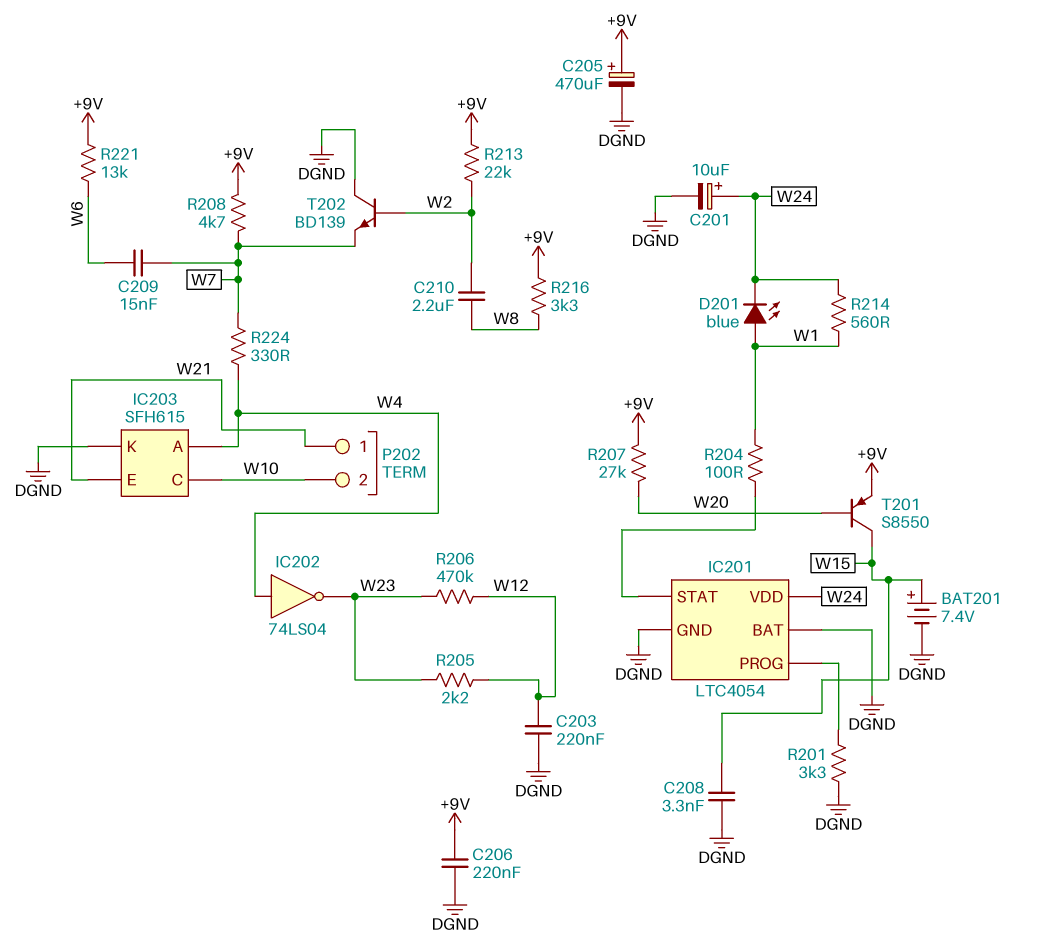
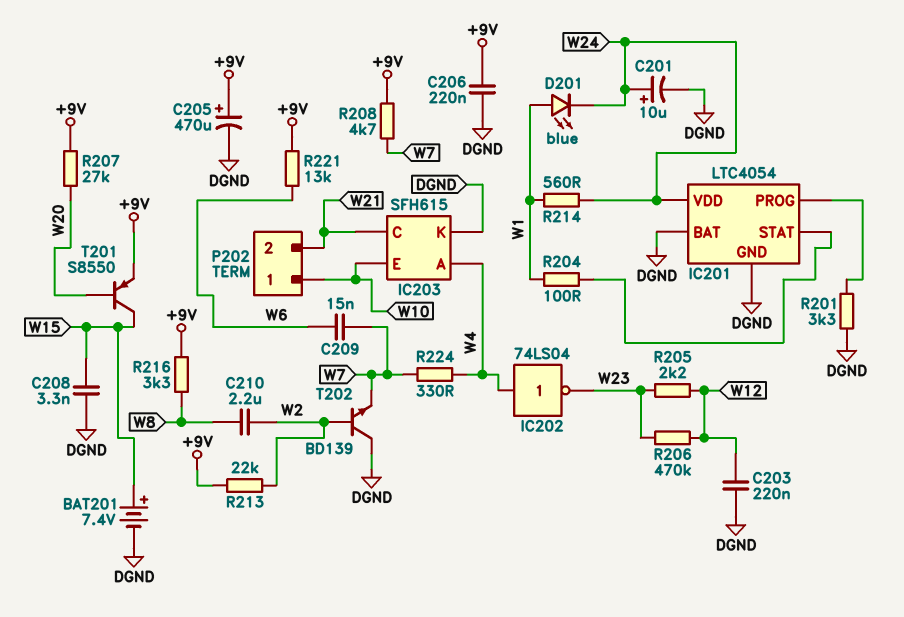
IC203 pin C: W10 -> W21
IC203 pin E: W21 -> W10
P202 pin 1: W21 -> W10
P202 pin 2: W10 -> W21

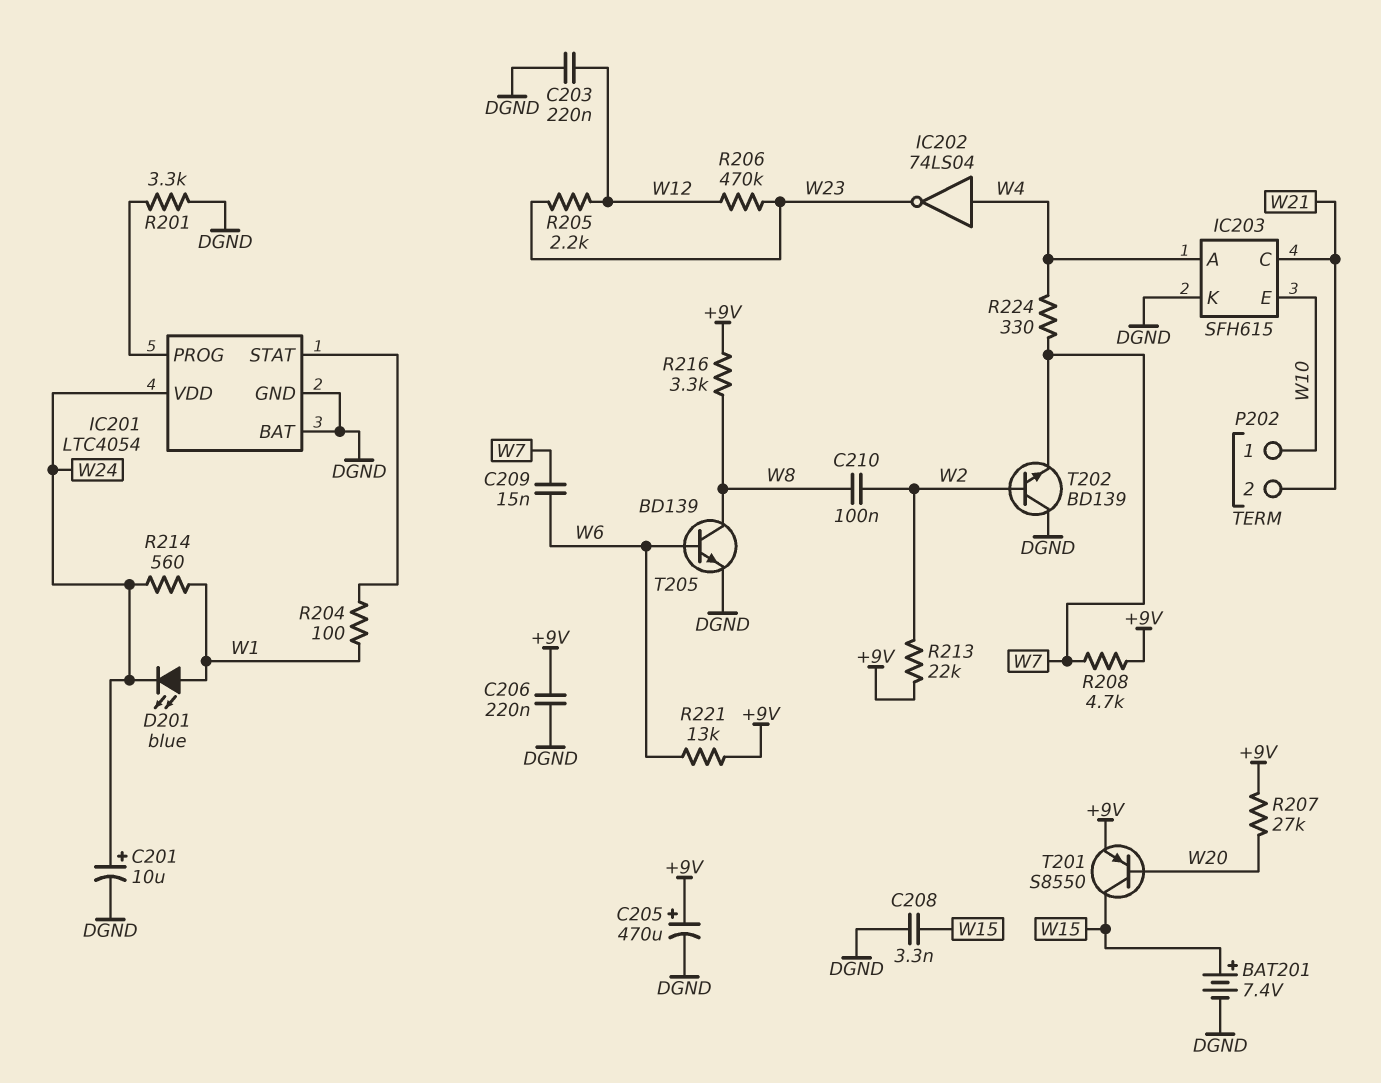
C210: 2.2uF (W2, W8) -> 100nF (W2, W8)
T205: none -> NPN BD139 (B W6, C W8, E DGND)

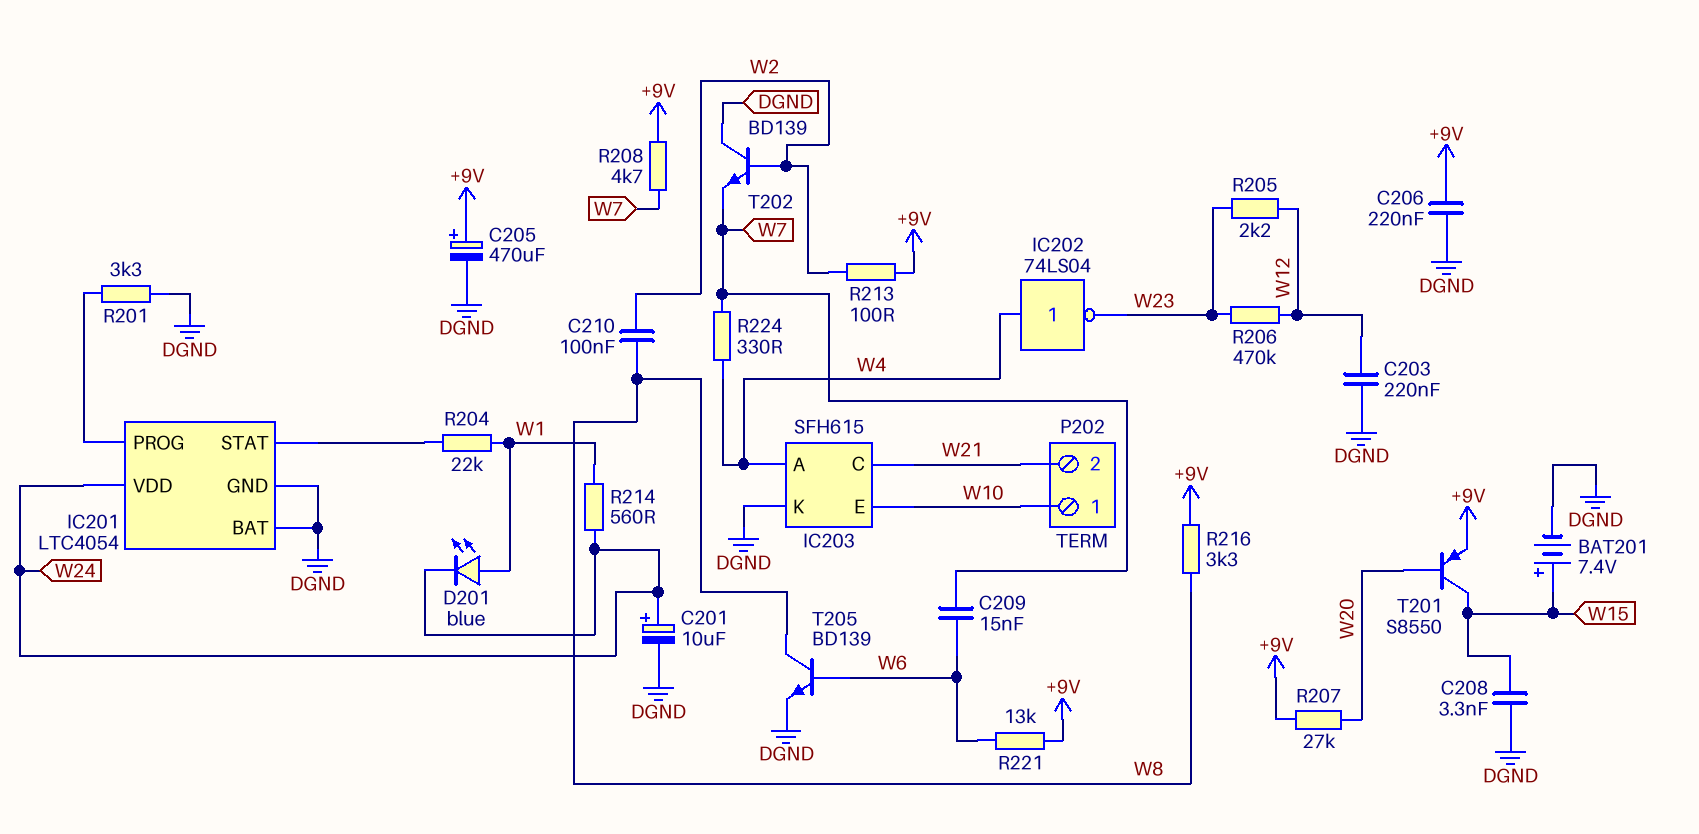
R204: 100 (IC201/STAT, W1) -> 22k (IC201/STAT, W1)
R213: 22k (+9V, W2) -> 100 (+9V, W2)

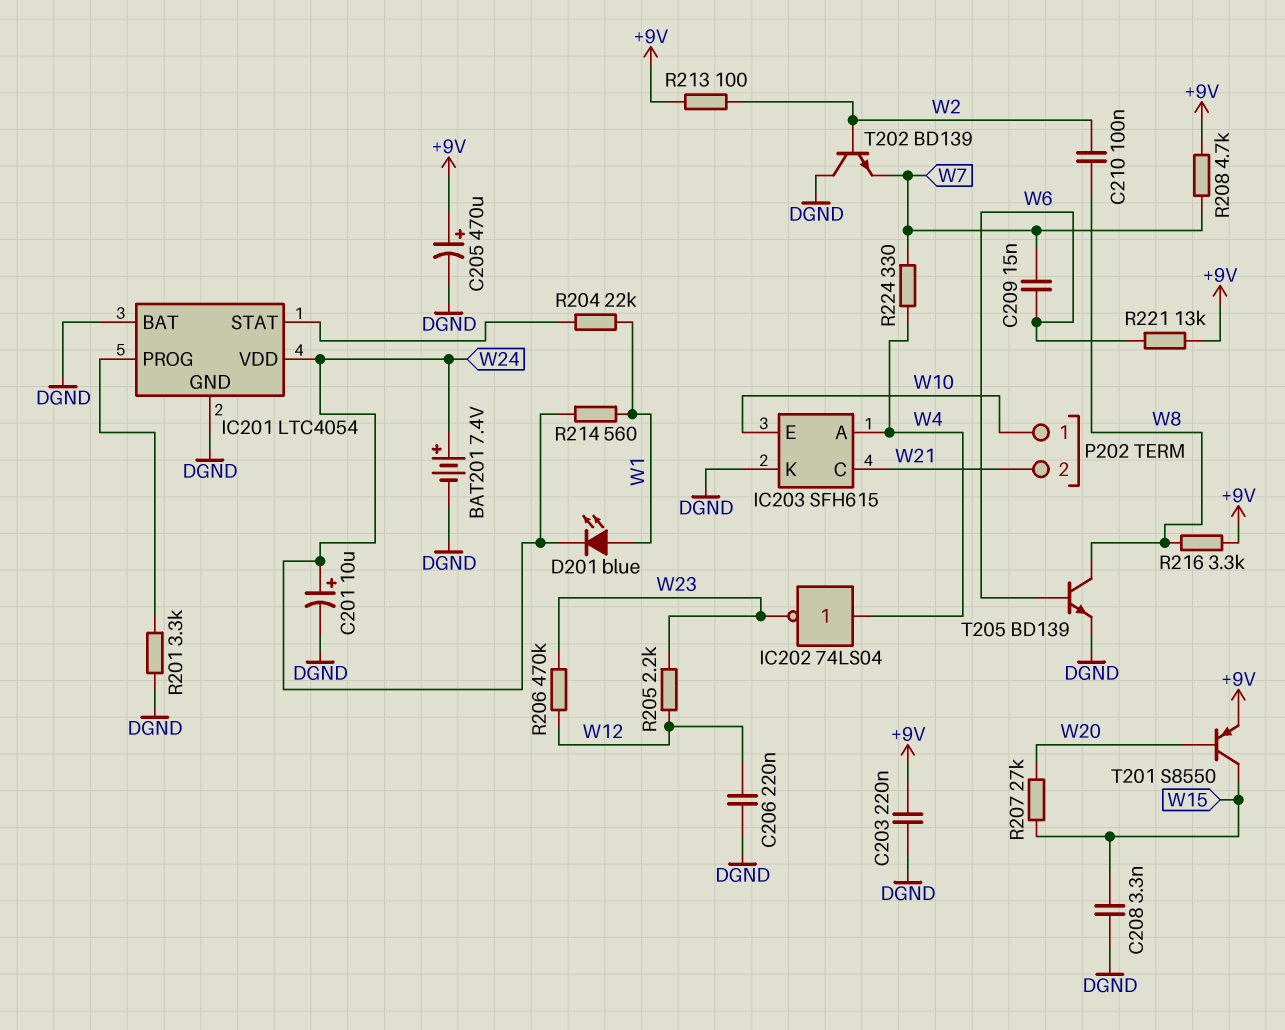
BAT201: 7.4V (plus W15, minus DGND) -> 7.4V (plus W24, minus DGND)
C203: 220nF (DGND, W12) -> 220nF (+9V, DGND)
C206: 220nF (+9V, DGND) -> 220nF (DGND, W12)
R207: 27k (+9V, W20) -> 27k (W15, W20)

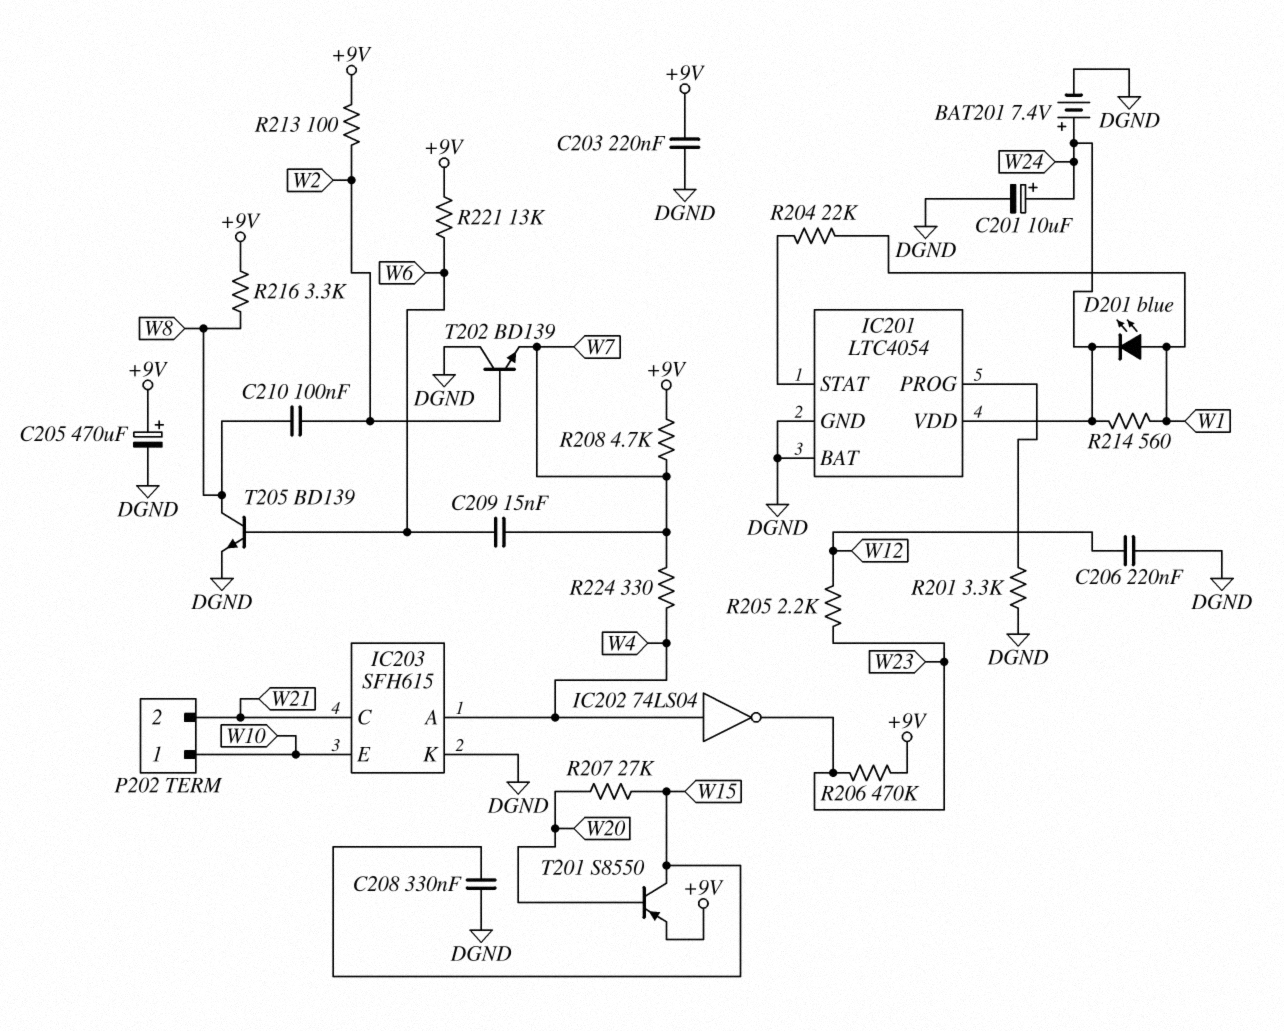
C208: 3.3nF (DGND, W15) -> 330nF (DGND, W15)
R206: 470k (W12, W23) -> 470k (+9V, W23)

